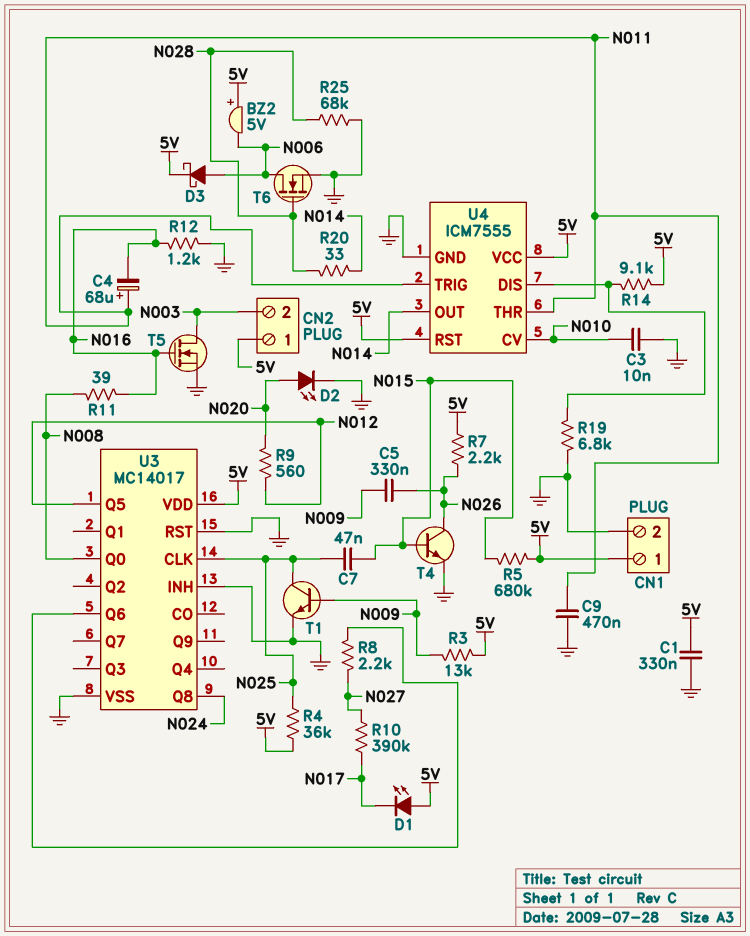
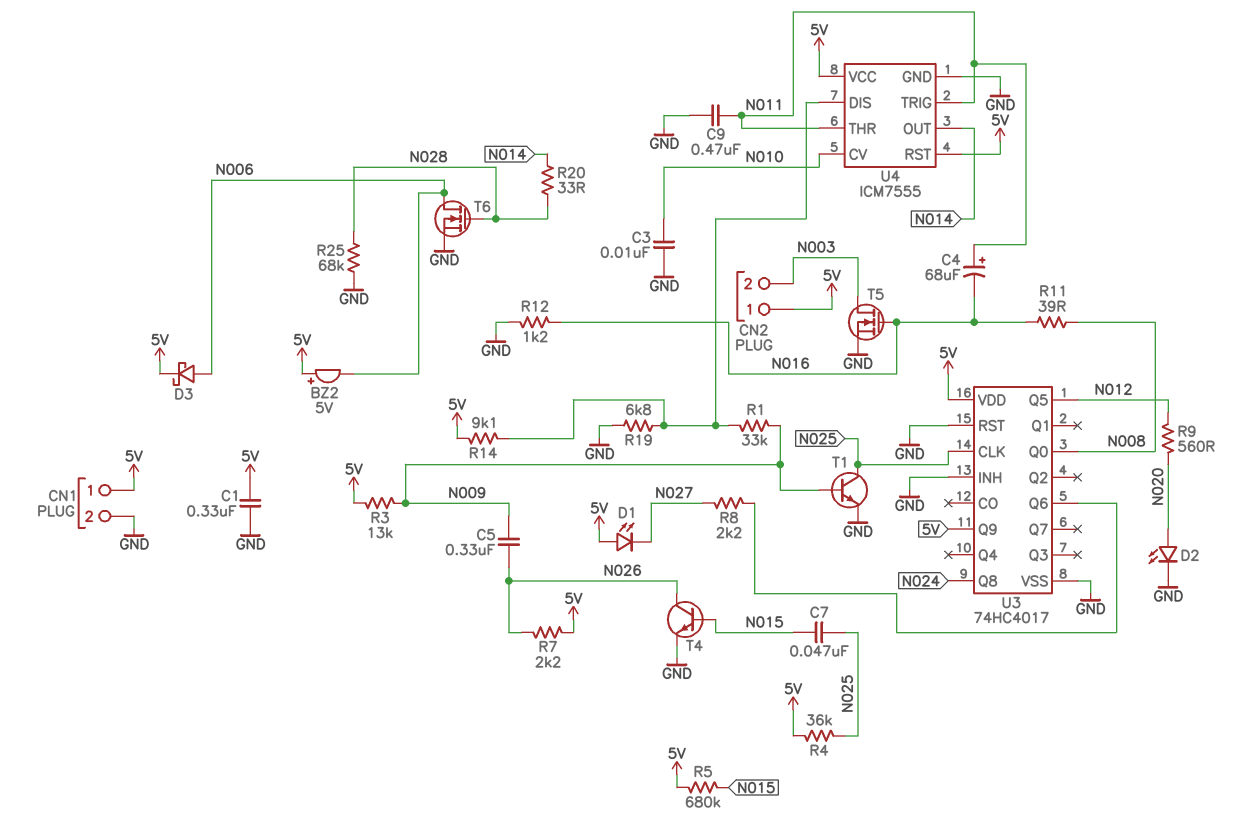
D1: LED (A 5V, K N017) -> LED (A 5V, K N027)
R1: none -> 33k (N009, U4/DIS)
R10: 390k (N017, N027) -> none
U3: MC14017 -> 74HC4017
U3 pin Q9: none -> 5V

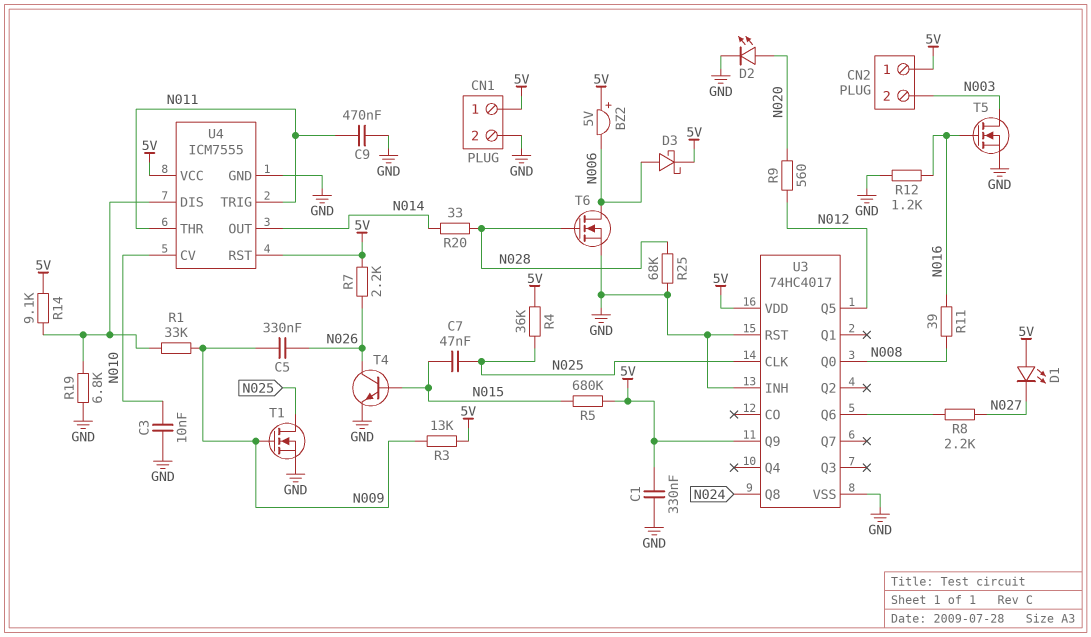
C4: 68uF (plus N011, minus N016) -> none
T1: NPN (B N009, C N025, E GND) -> NMOS (G N009, D N025, S GND)

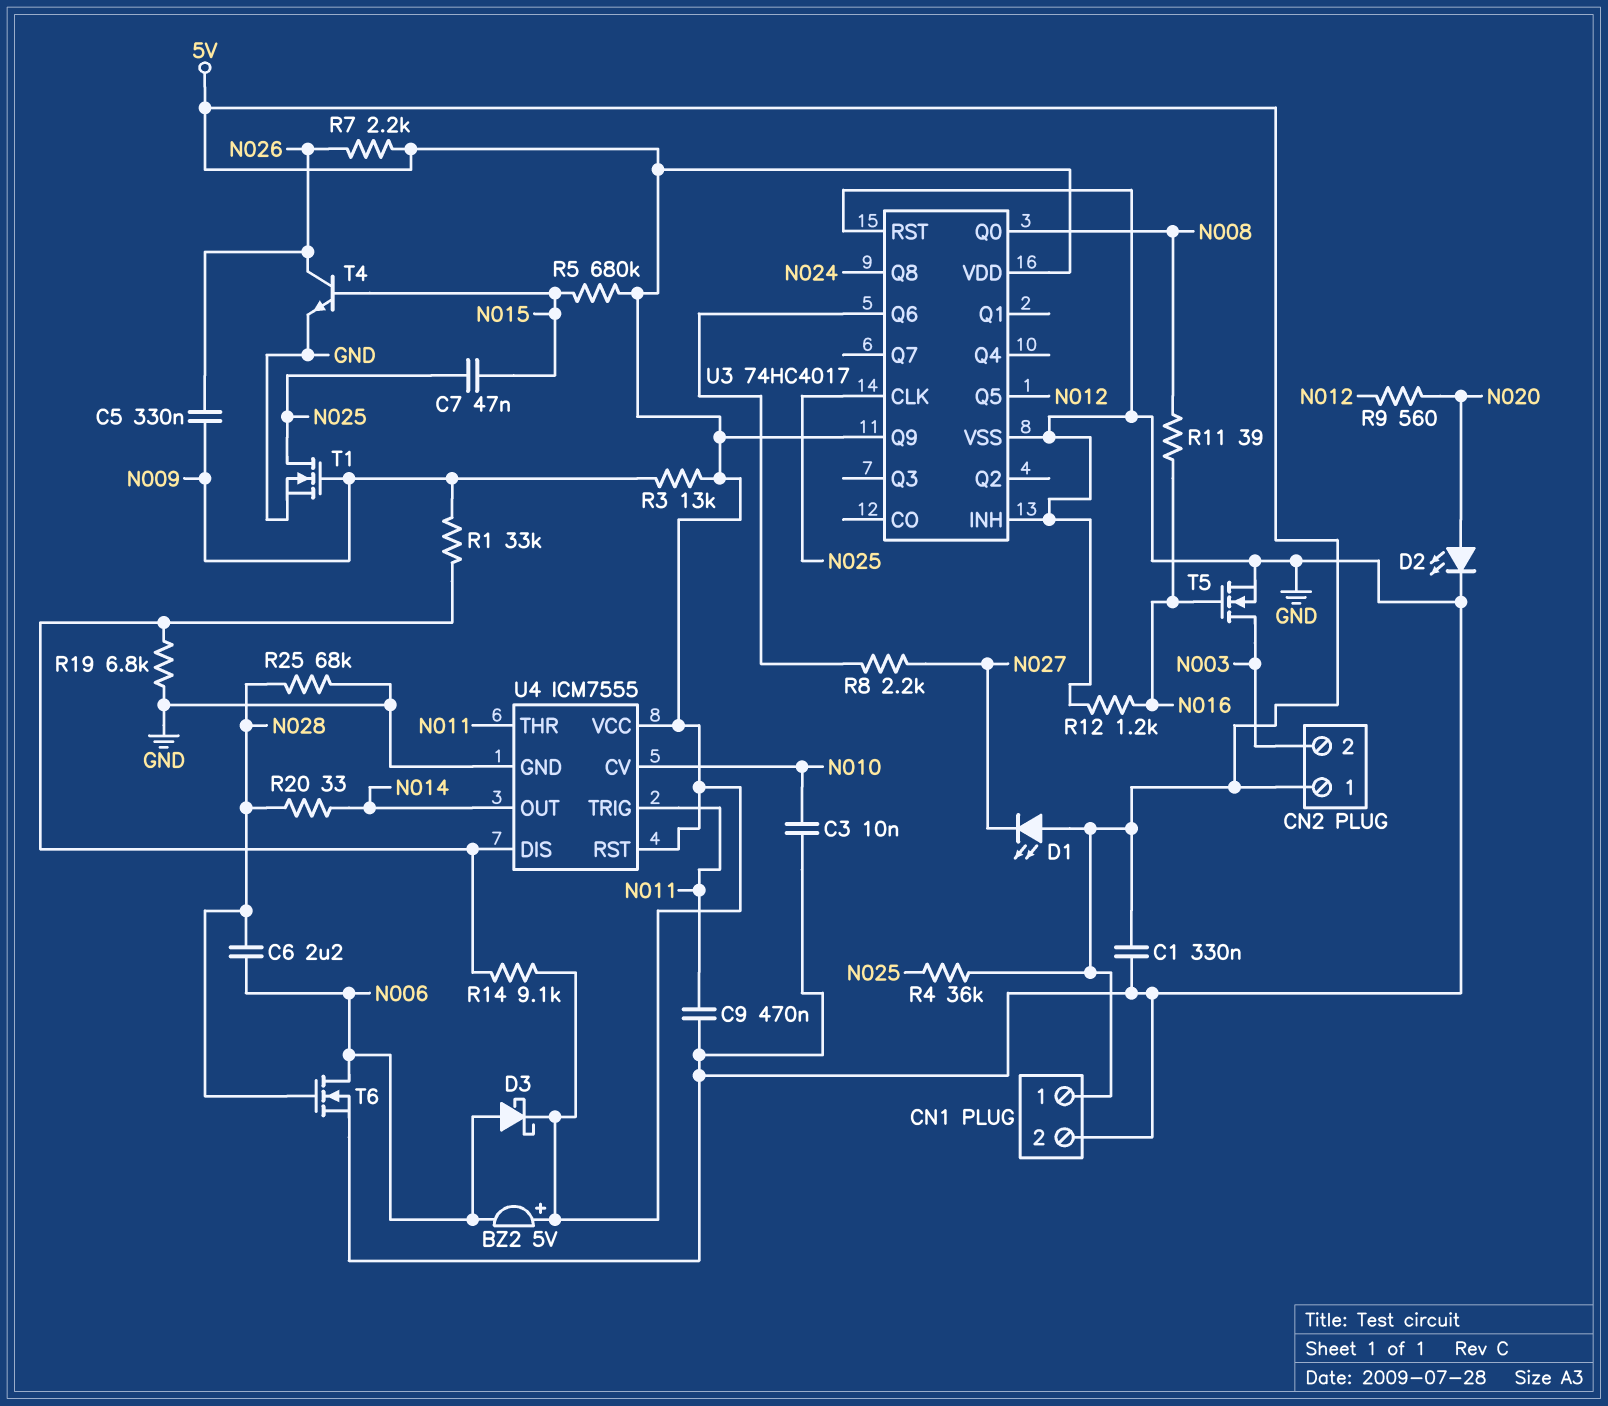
C6: none -> 2.2uF (N006, N028)

